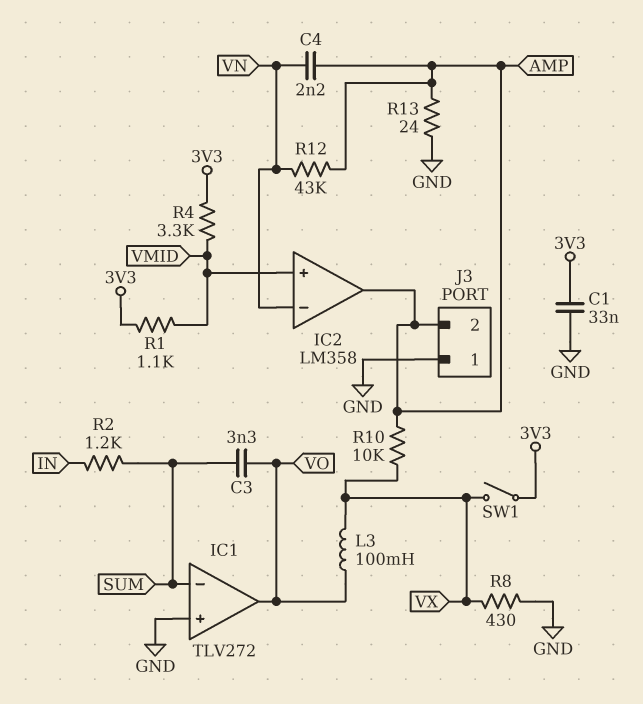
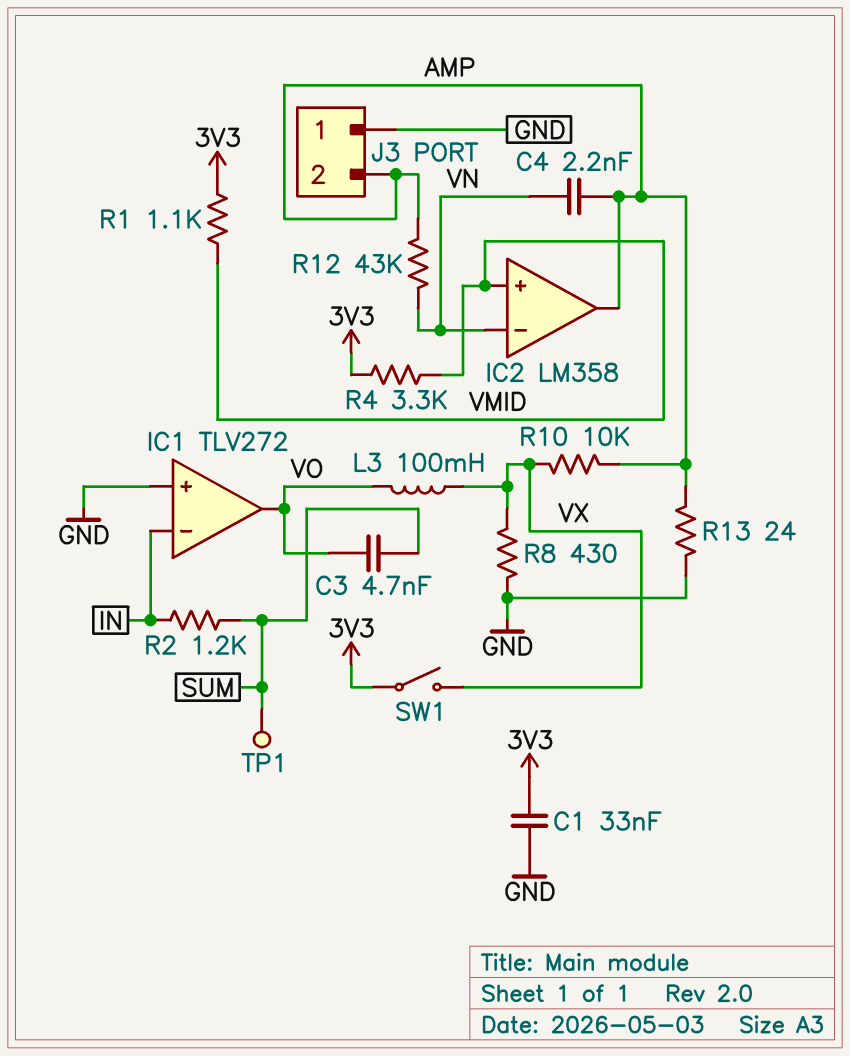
C3: 3.3nF (SUM, VO) -> 4.7nF (SUM, VO)
IC1 pin in-: SUM -> IN
TP1: none -> test point (SUM)

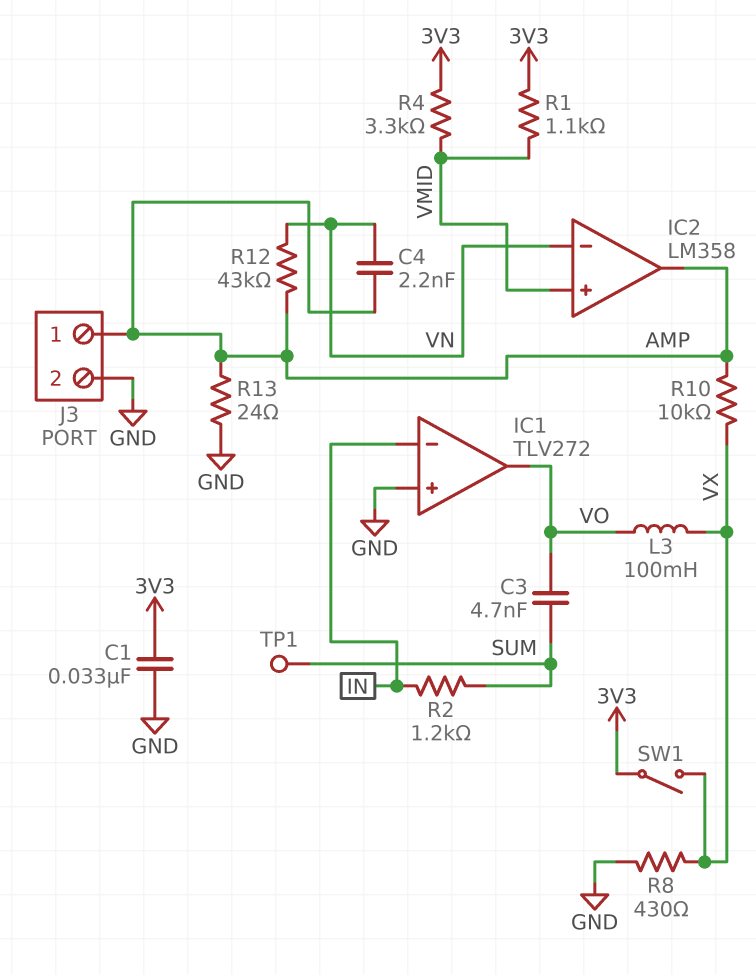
J3 pin 1: GND -> AMP
J3 pin 2: AMP -> GND

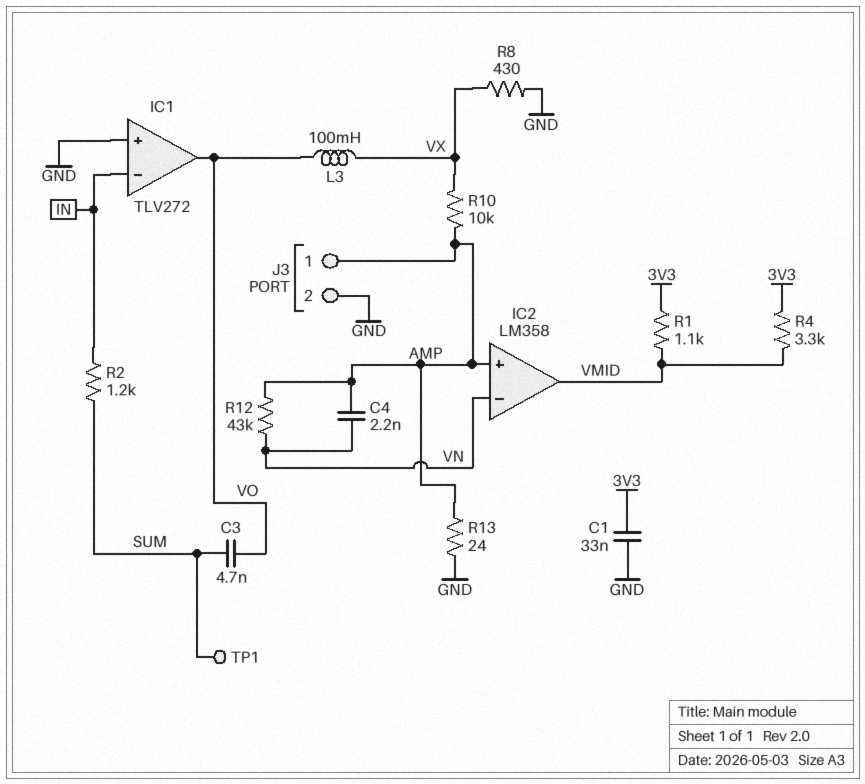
IC2 pin in+: VMID -> AMP
IC2 pin out: AMP -> VMID
SW1: switch (3V3, VX) -> none

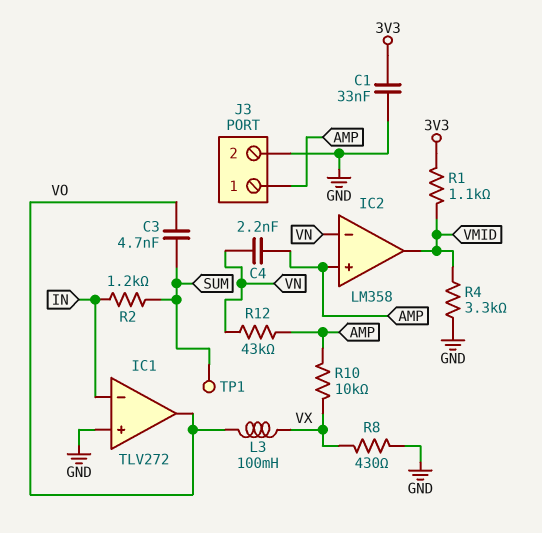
R4: 3.3k (3V3, VMID) -> 3.3k (GND, VMID)
R13: 24 (AMP, GND) -> none

